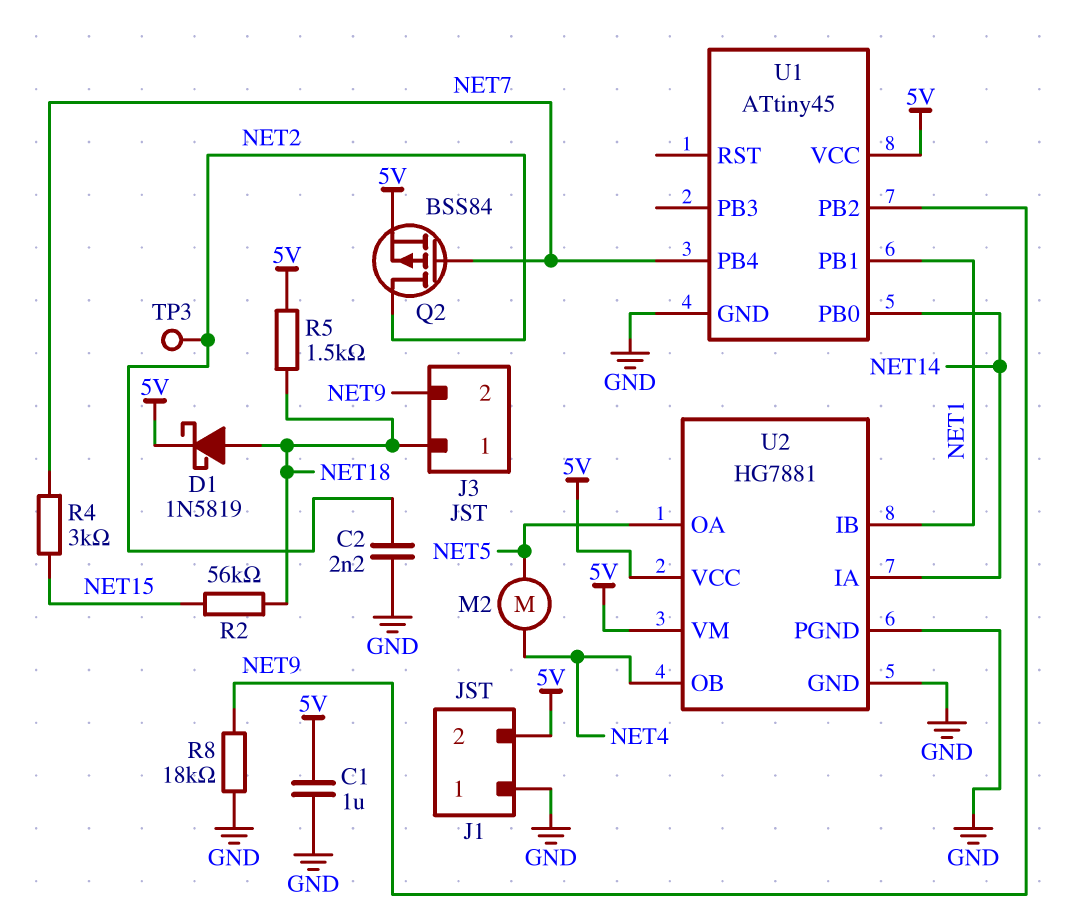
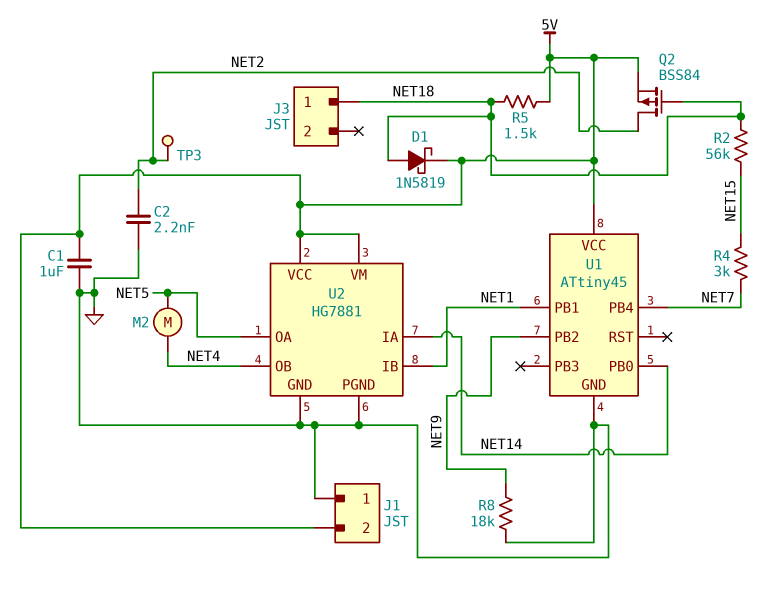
J3 pin 2: NET9 -> none
Q2: PMOS BSS84 (G NET7, D NET2, S 5V) -> PMOS BSS84 (G NET18, D NET2, S 5V)

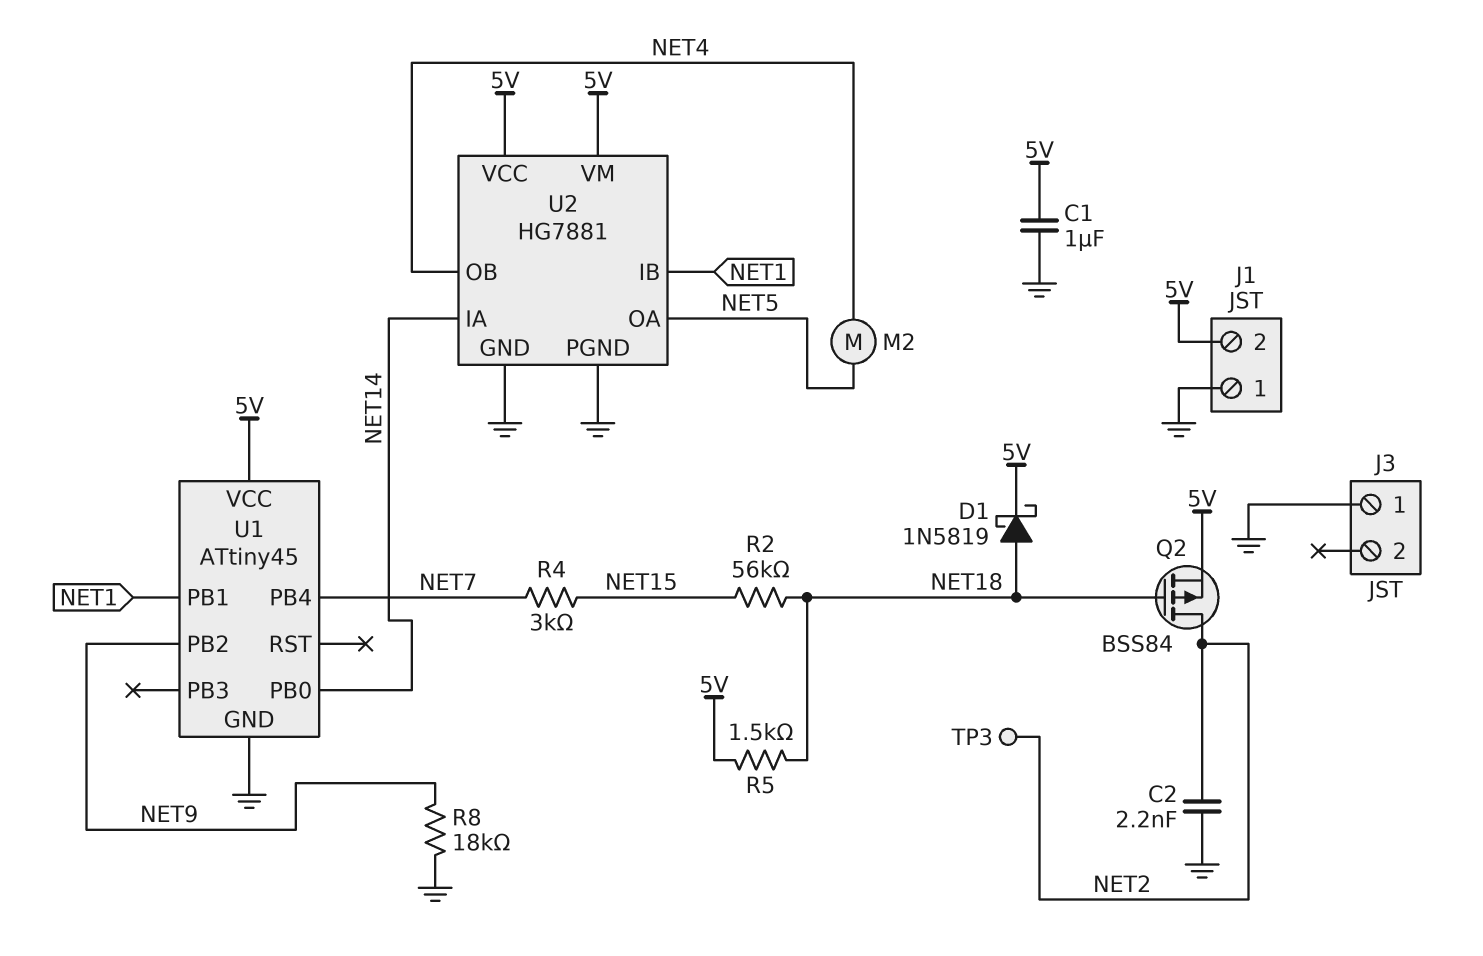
J3 pin 1: NET18 -> GND

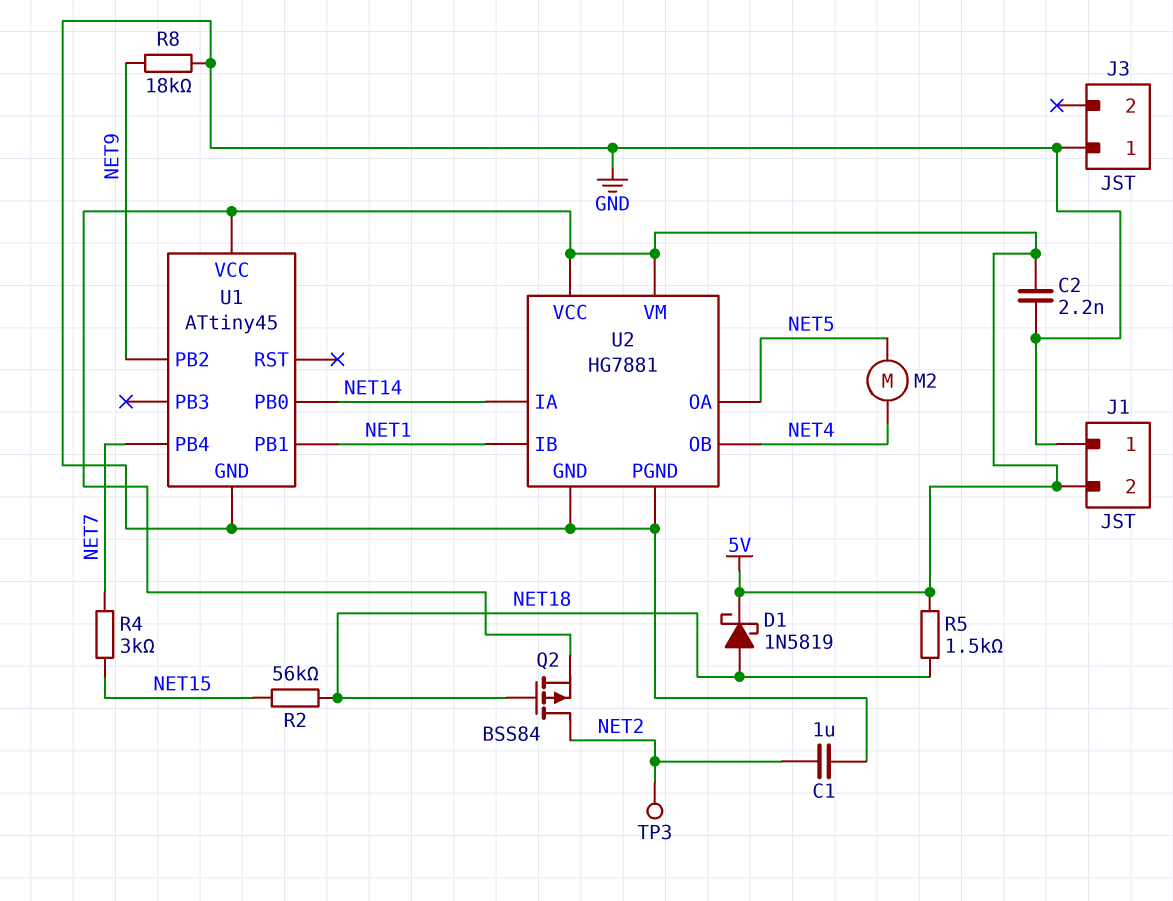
C1: 1uF (5V, GND) -> 1uF (GND, NET2)
C2: 2.2nF (GND, NET2) -> 2.2nF (5V, GND)

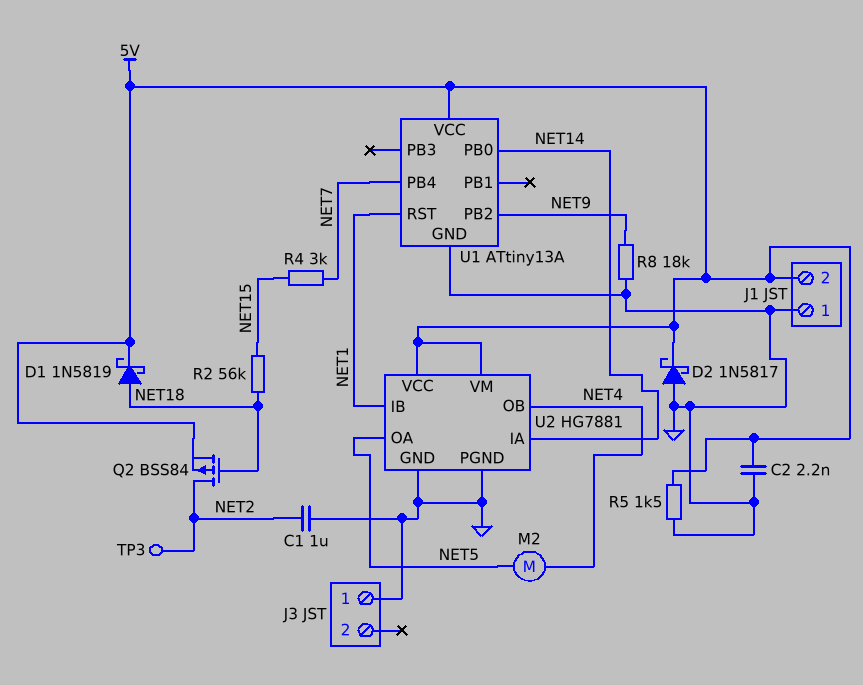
D2: none -> schottky 1N5817 (A GND, K 5V)
R5: 1.5k (5V, NET18) -> 1.5k (5V, GND)
U1: ATtiny45 -> ATtiny13A
U1 pin PB1: NET1 -> none
U1 pin RST: none -> NET1

